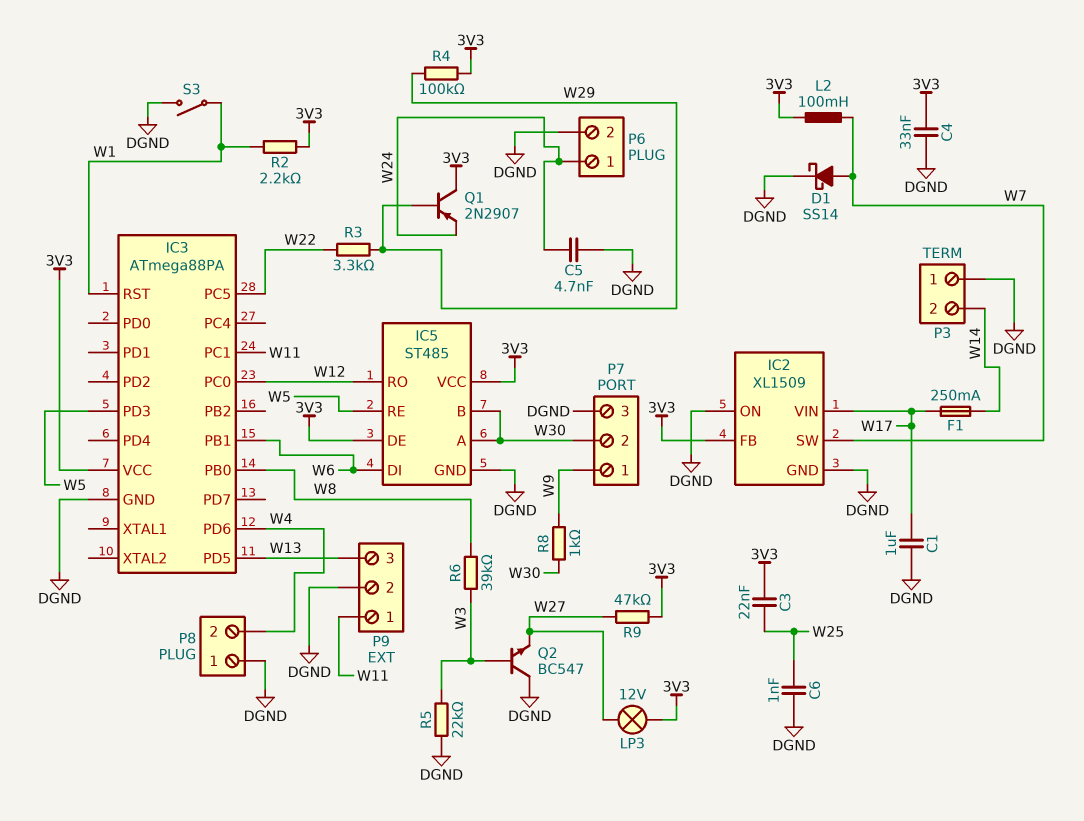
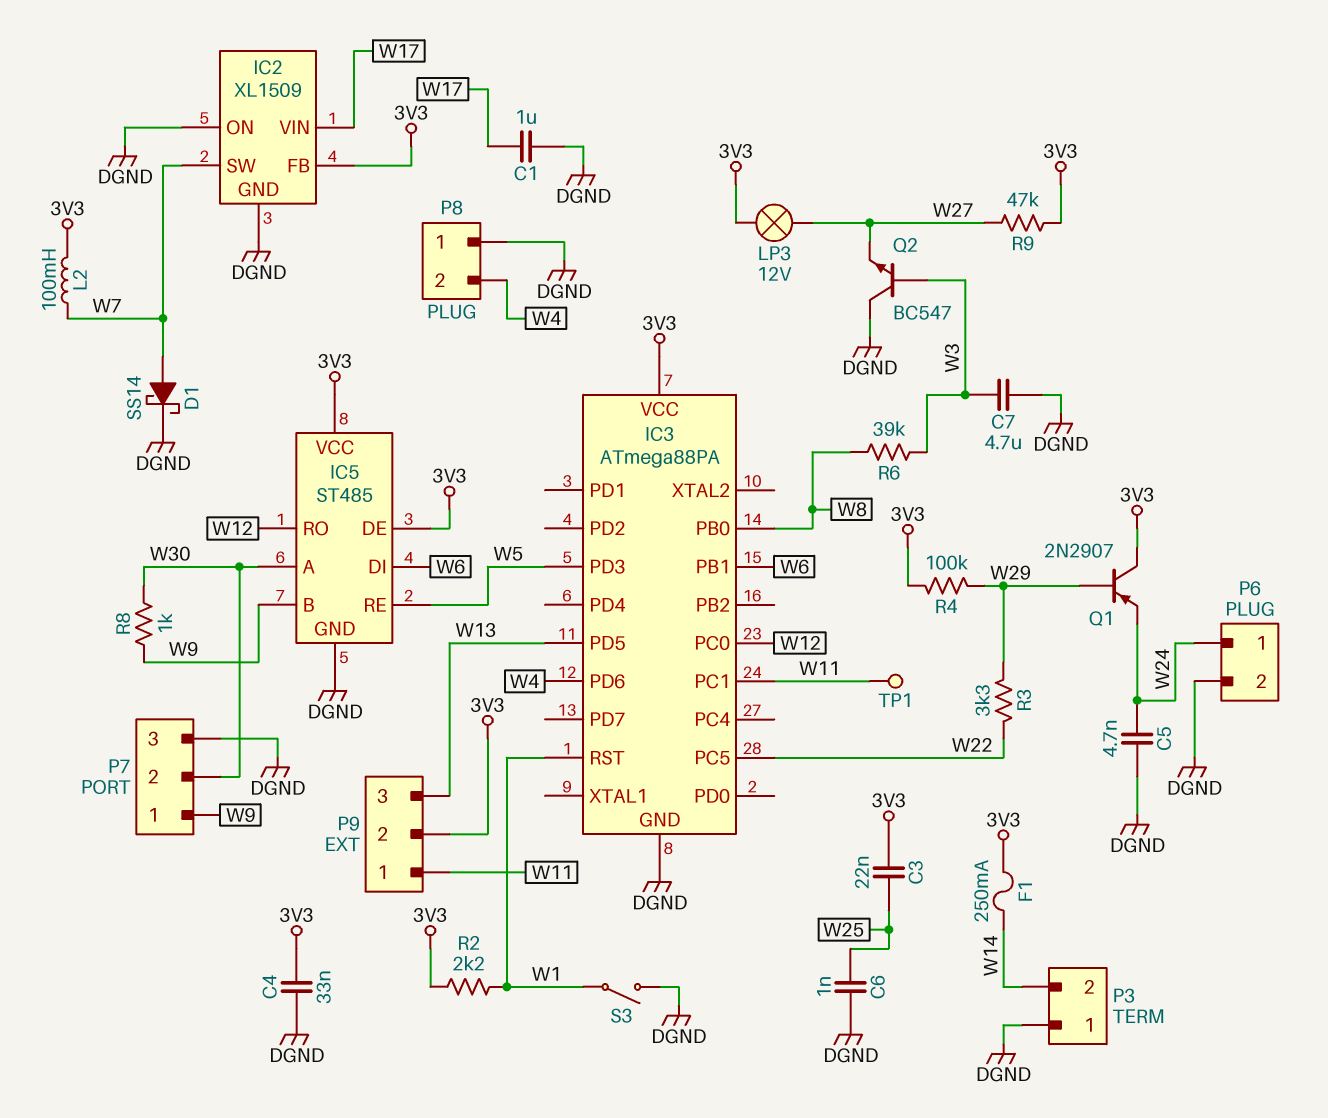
C7: none -> 4.7uF (DGND, W3)
F1: 250mA (W14, W17) -> 250mA (3V3, W14)
IC5 pin B: W30 -> W9
P9 pin 2: DGND -> 3V3
R5: 22k (DGND, W3) -> none
TP1: none -> test point (W11)

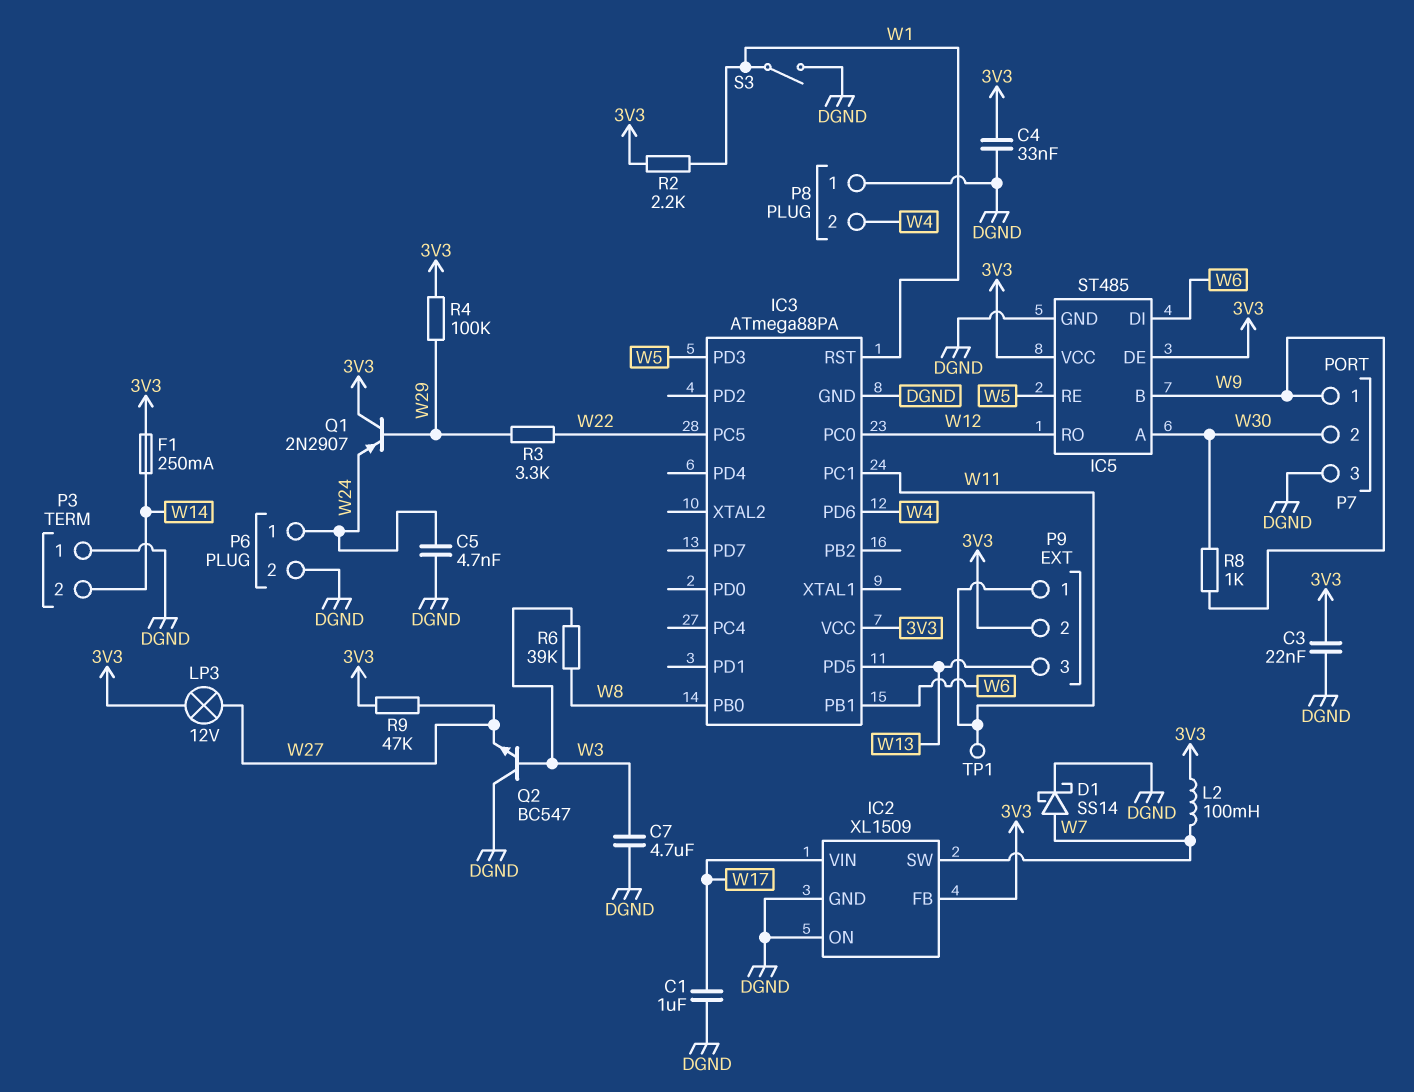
C3: 22nF (3V3, W25) -> 22nF (3V3, DGND)
C6: 1nF (DGND, W25) -> none

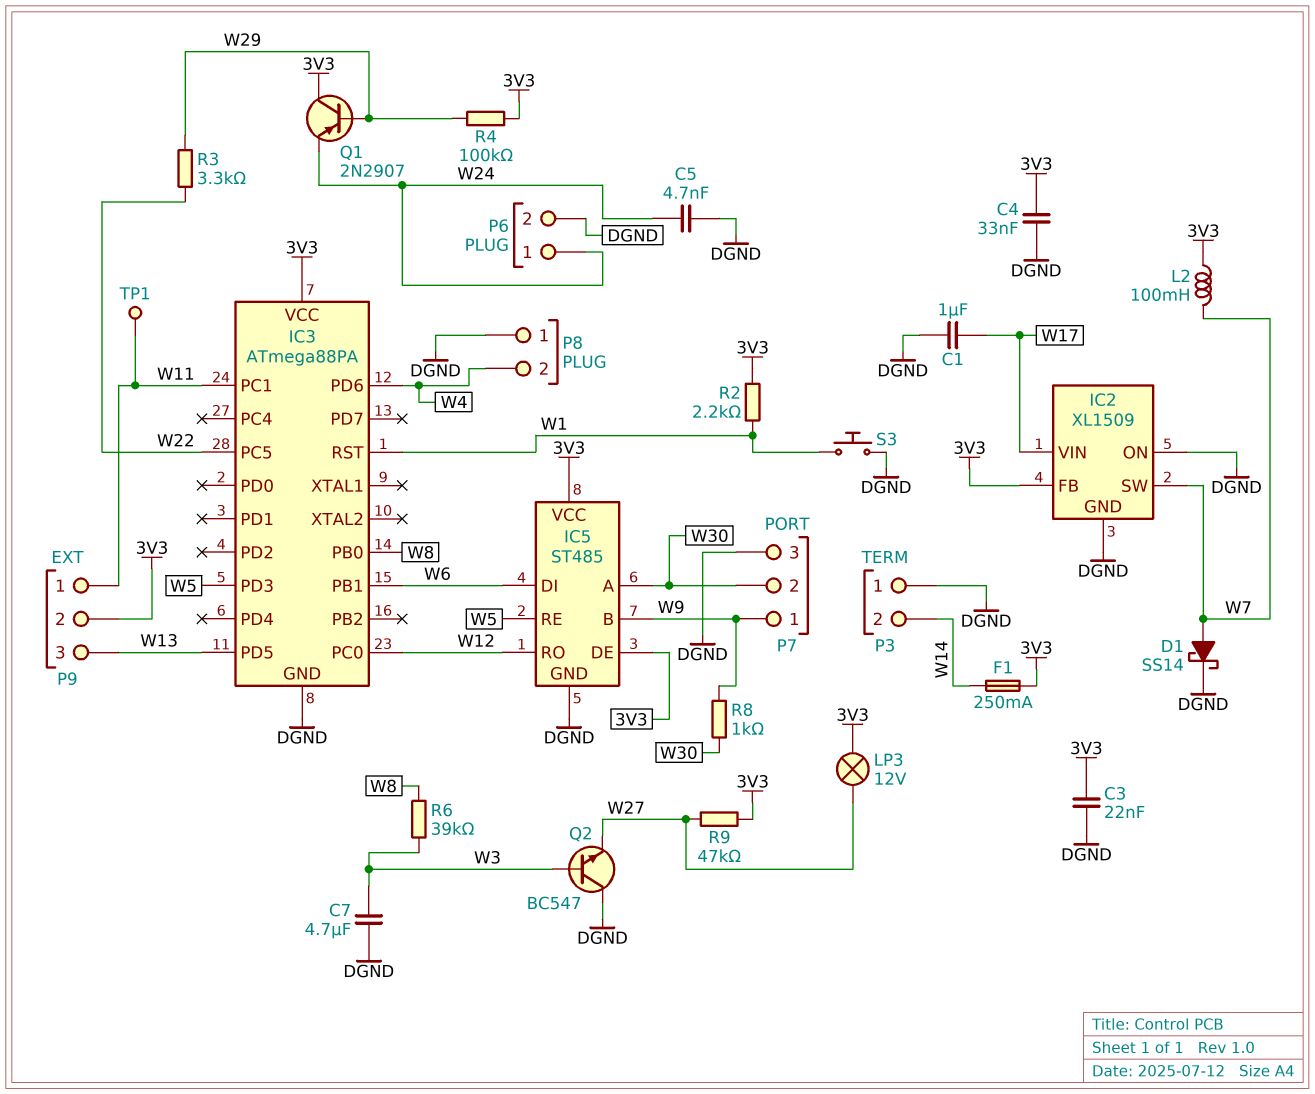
S3: switch (DGND, W1) -> button (DGND, W1)

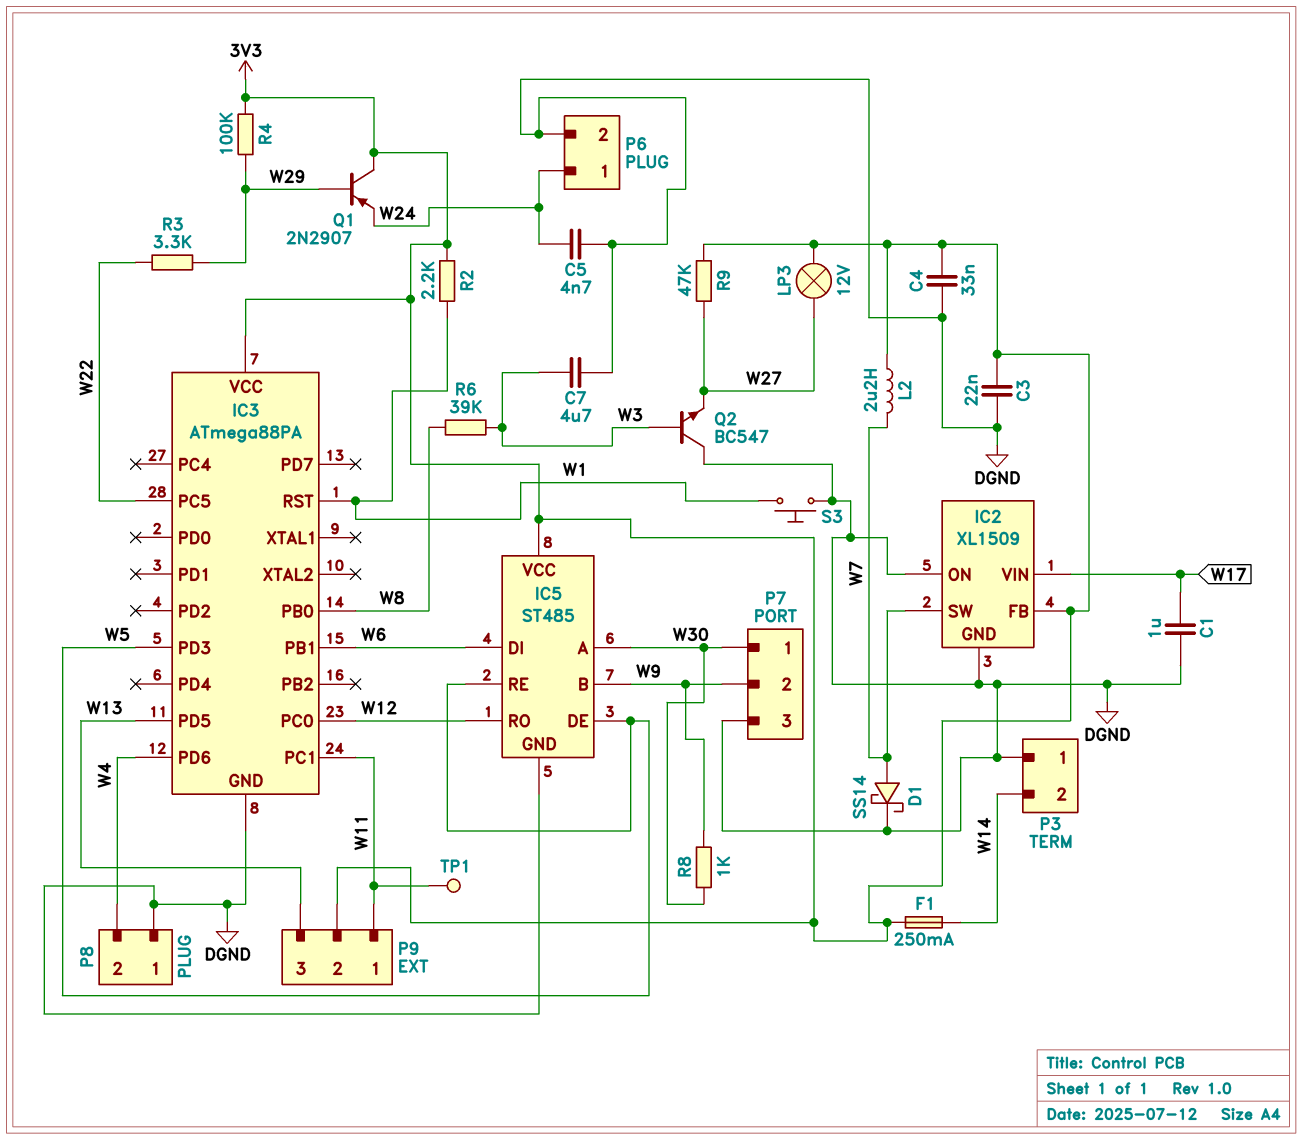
IC5 pin DE: 3V3 -> W5
L2: 100mH (3V3, W7) -> 2.2uH (3V3, W7)
P7 pin 1: W9 -> W30
P7 pin 2: W30 -> W9

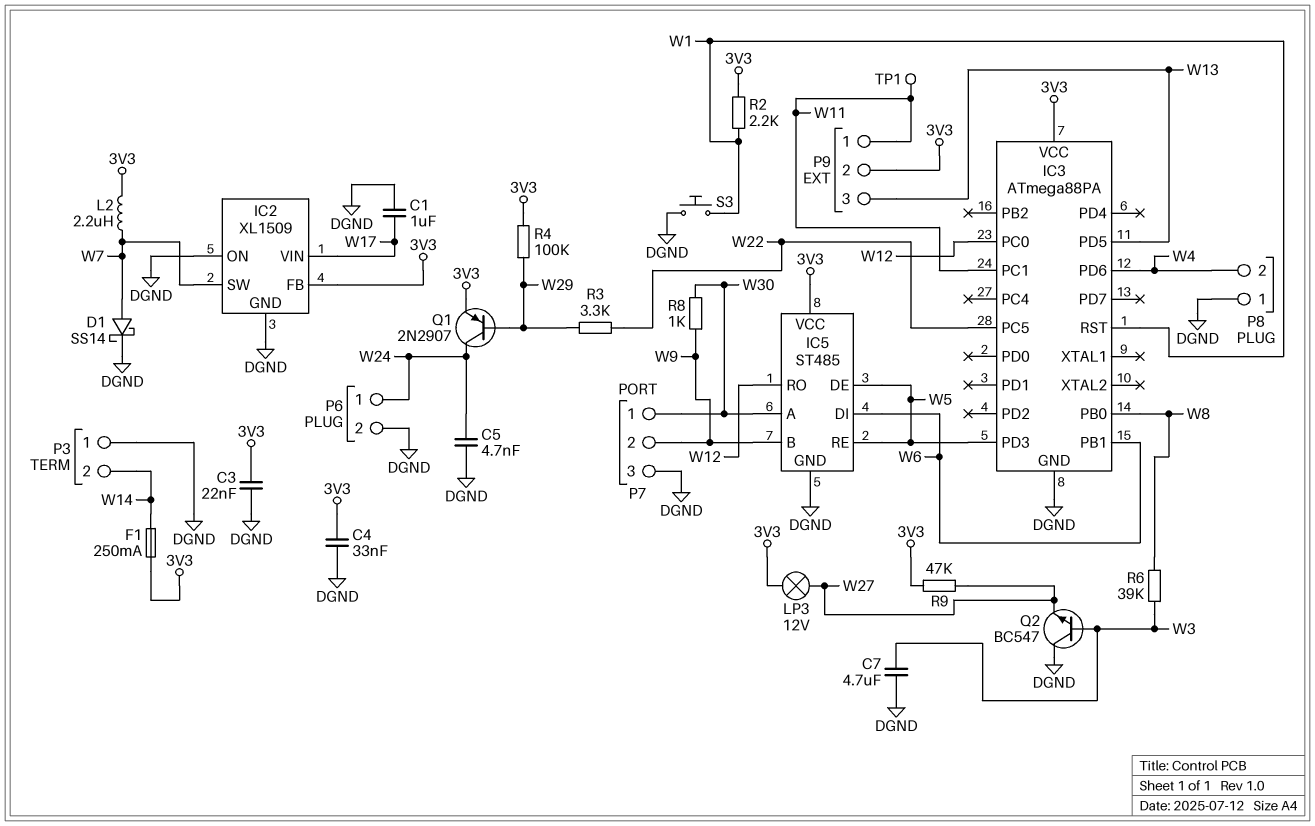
Q1: PNP 2N2907 (B W29, C 3V3, E W24) -> PNP 2N2907 (B W29, C W24, E 3V3)

